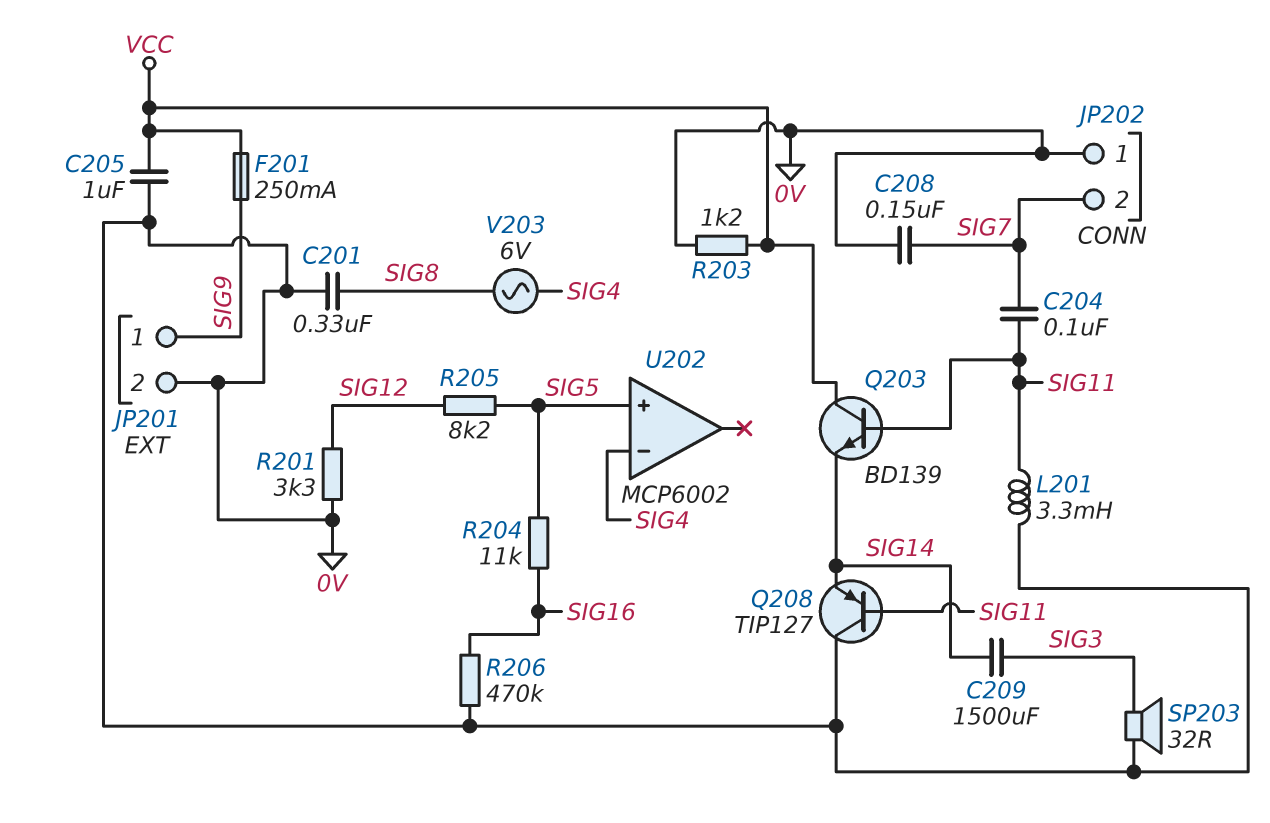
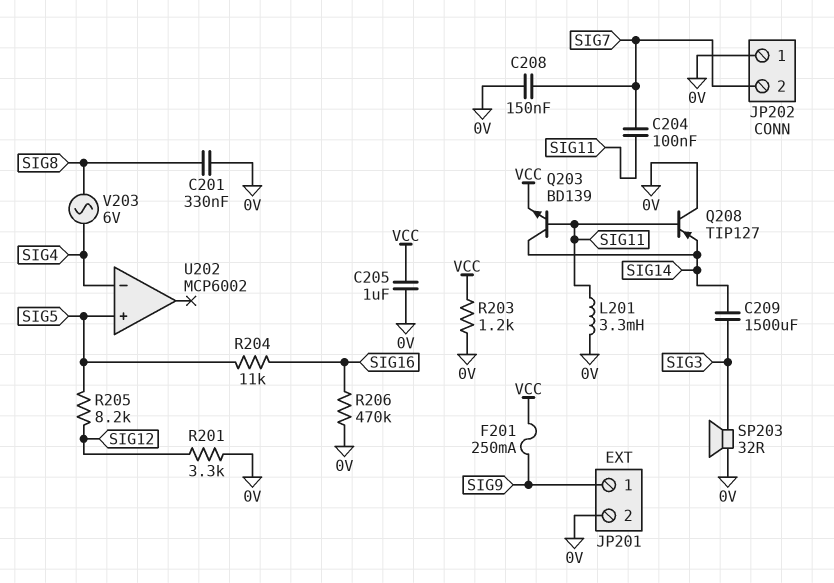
Q203: NPN BD139 (B SIG11, C VCC, E SIG14) -> NPN BD139 (B SIG11, C SIG14, E VCC)

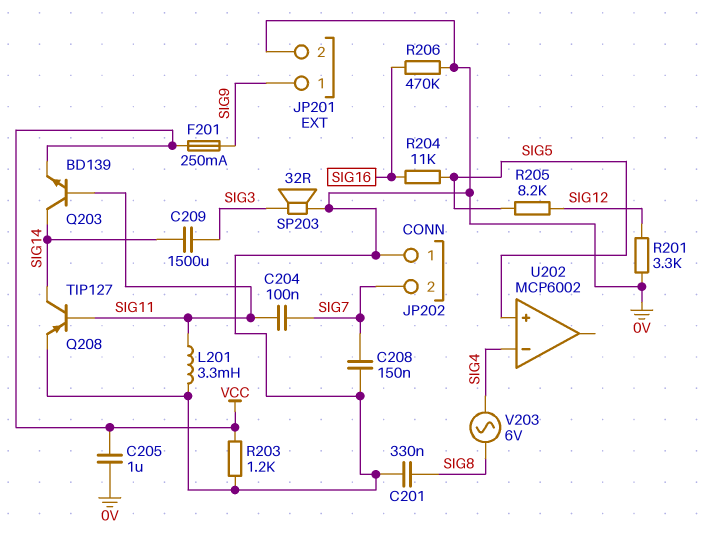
Q208: PNP TIP127 (B SIG11, C 0V, E SIG14) -> PNP TIP127 (B SIG11, C SIG14, E 0V)

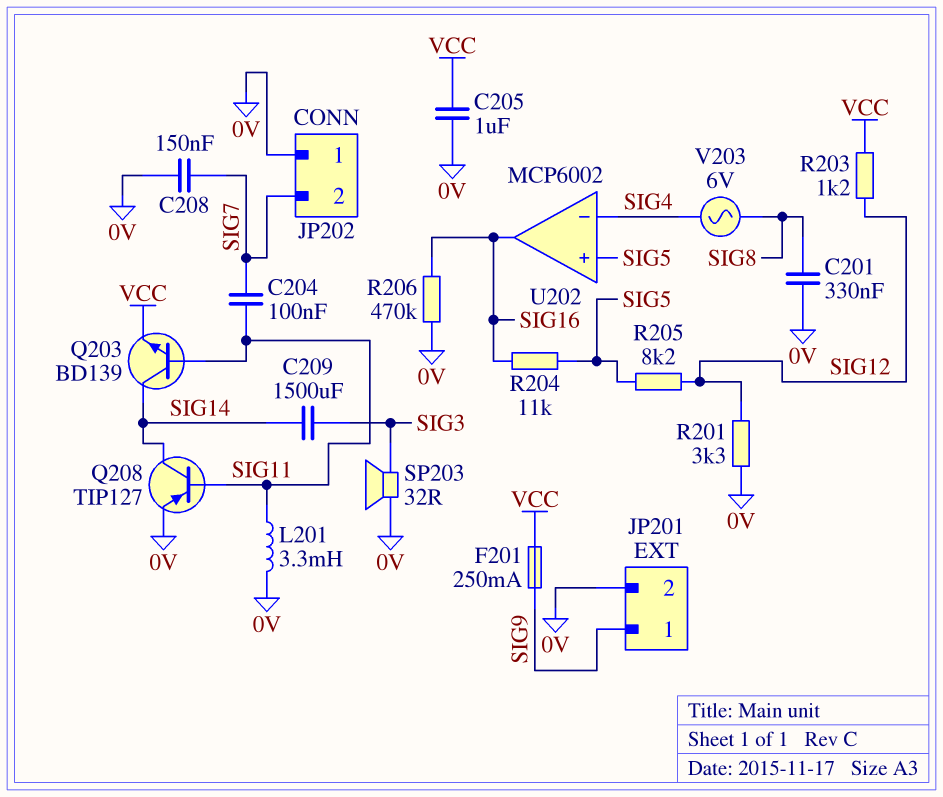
R203: 1.2k (0V, VCC) -> 1.2k (SIG12, VCC)
U202 pin out: none -> SIG16

